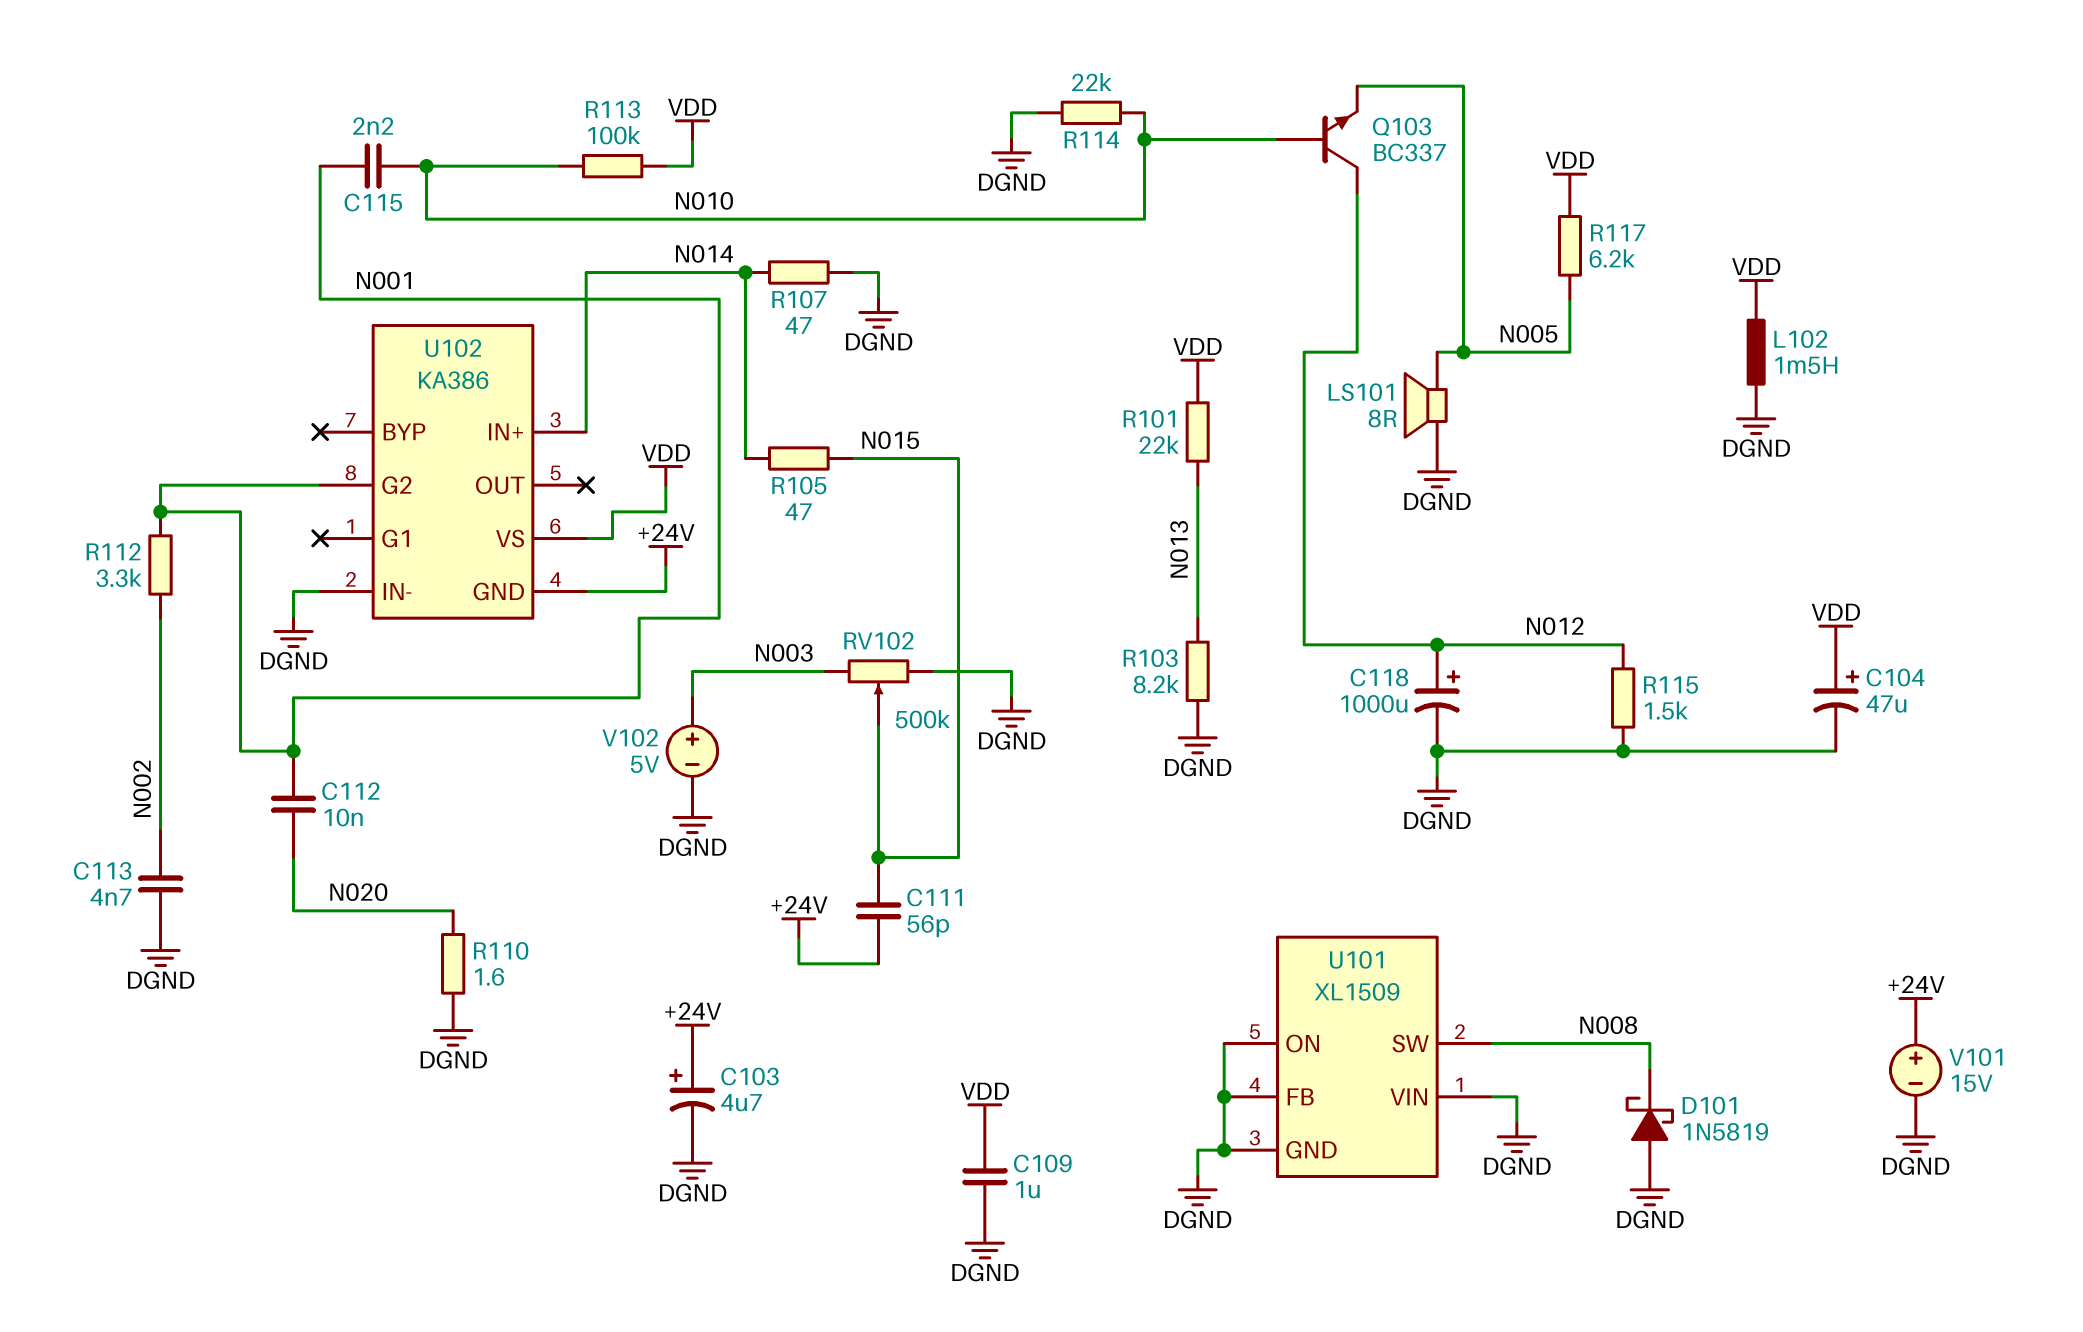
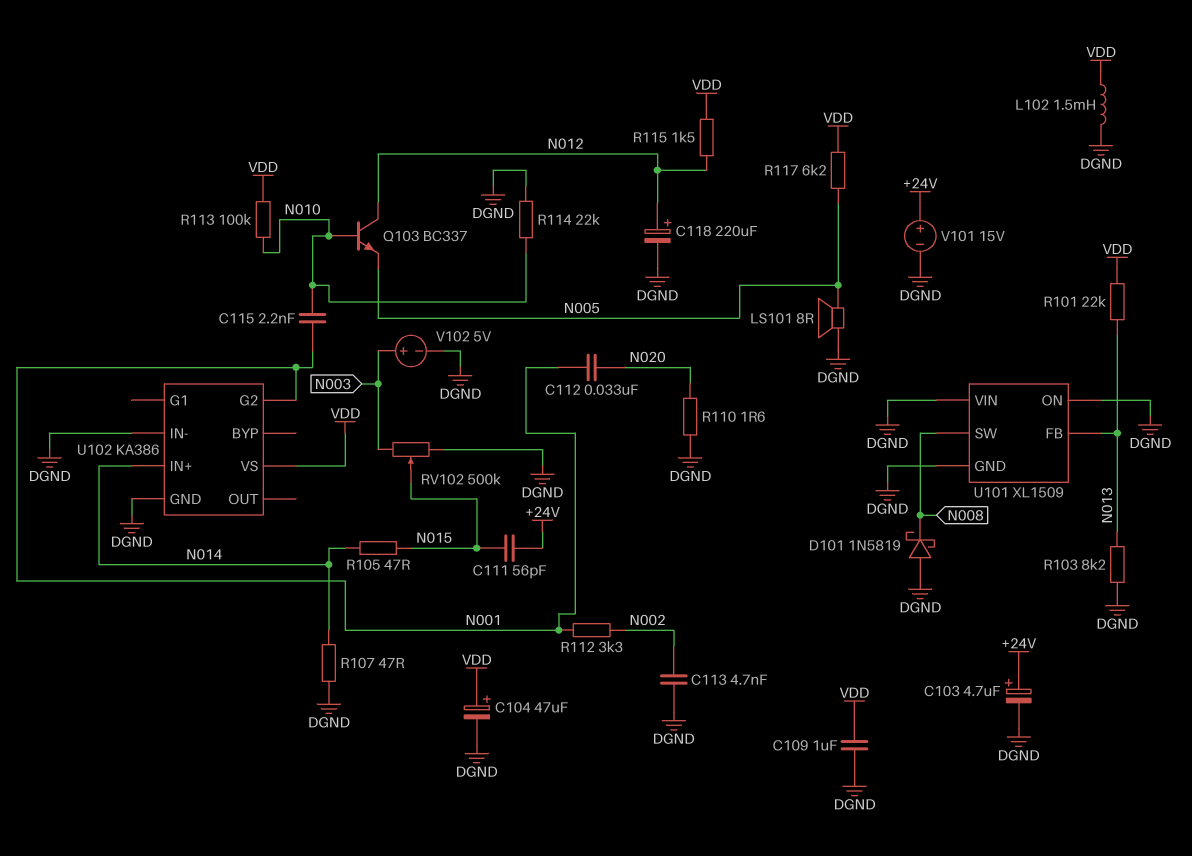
C112: 10nF (N001, N020) -> 33nF (N001, N020)
C118: 1000uF (plus N012, minus DGND) -> 220uF (plus N012, minus DGND)
R115: 1.5k (DGND, N012) -> 1.5k (N012, VDD)
U101 pin FB: DGND -> N013
U102 pin GND: +24V -> DGND

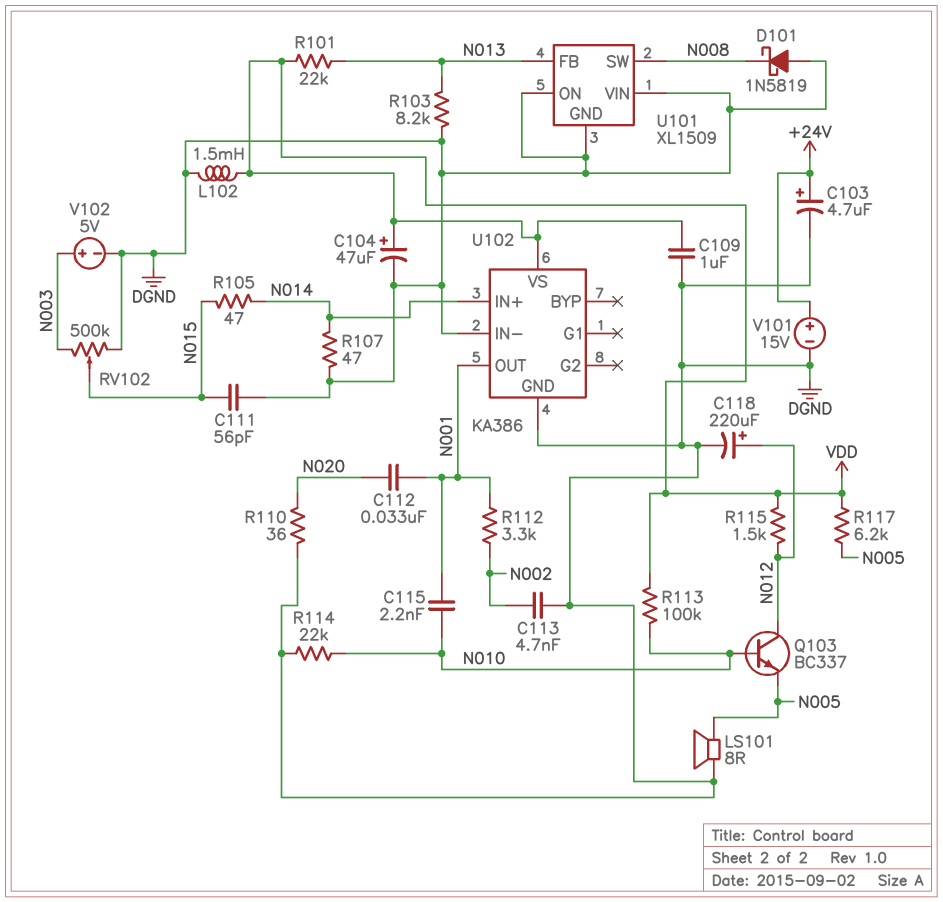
C111: 56pF (+24V, N015) -> 56pF (DGND, N015)
R110: 1.6 (DGND, N020) -> 36 (DGND, N020)
U102 pin G2: N001 -> none
U102 pin OUT: none -> N001

